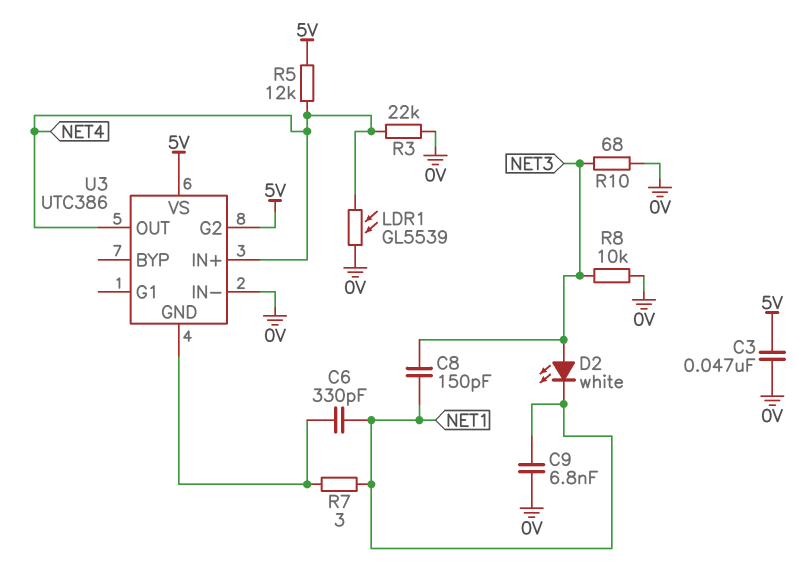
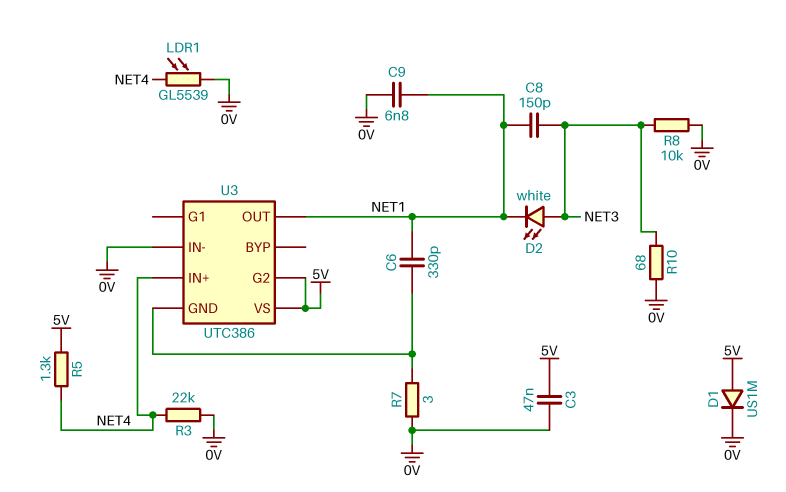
D1: none -> diode US1M (A 5V, K 0V)
R5: 12k (5V, NET4) -> 1.3k (5V, NET4)
R7: 3 (NET1, U3/GND) -> 3 (0V, U3/GND)
U3 pin OUT: NET4 -> NET1

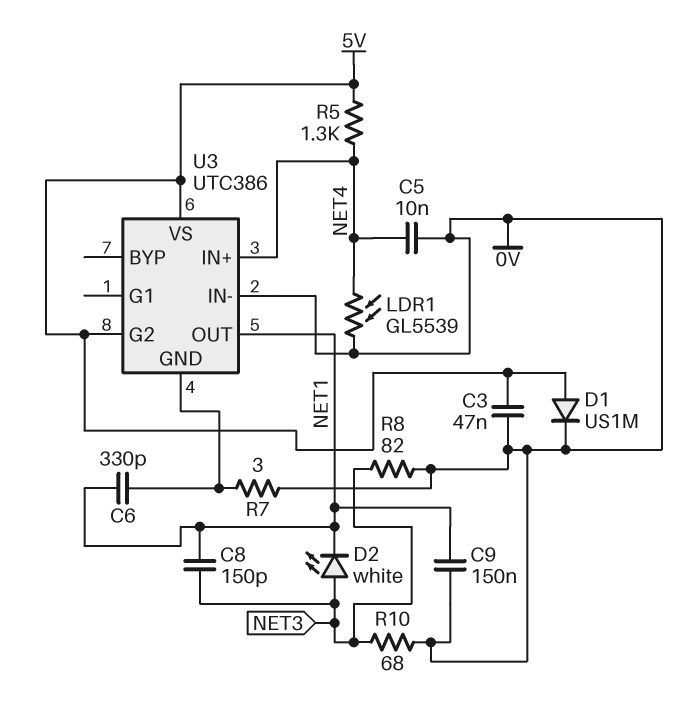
C5: none -> 10nF (0V, NET4)
C9: 6.8nF (0V, NET1) -> 150nF (0V, NET1)
R3: 22k (0V, NET4) -> none
R8: 10k (0V, NET3) -> 82 (0V, NET3)

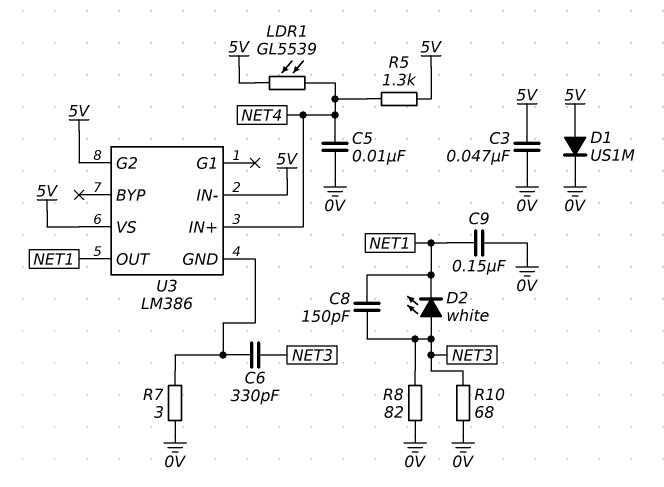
C6: 330pF (NET1, U3/GND) -> 330pF (NET3, U3/GND)
LDR1: GL5539 (0V, NET4) -> GL5539 (5V, NET4)
U3: UTC386 -> LM386
U3 pin IN-: 0V -> 5V

